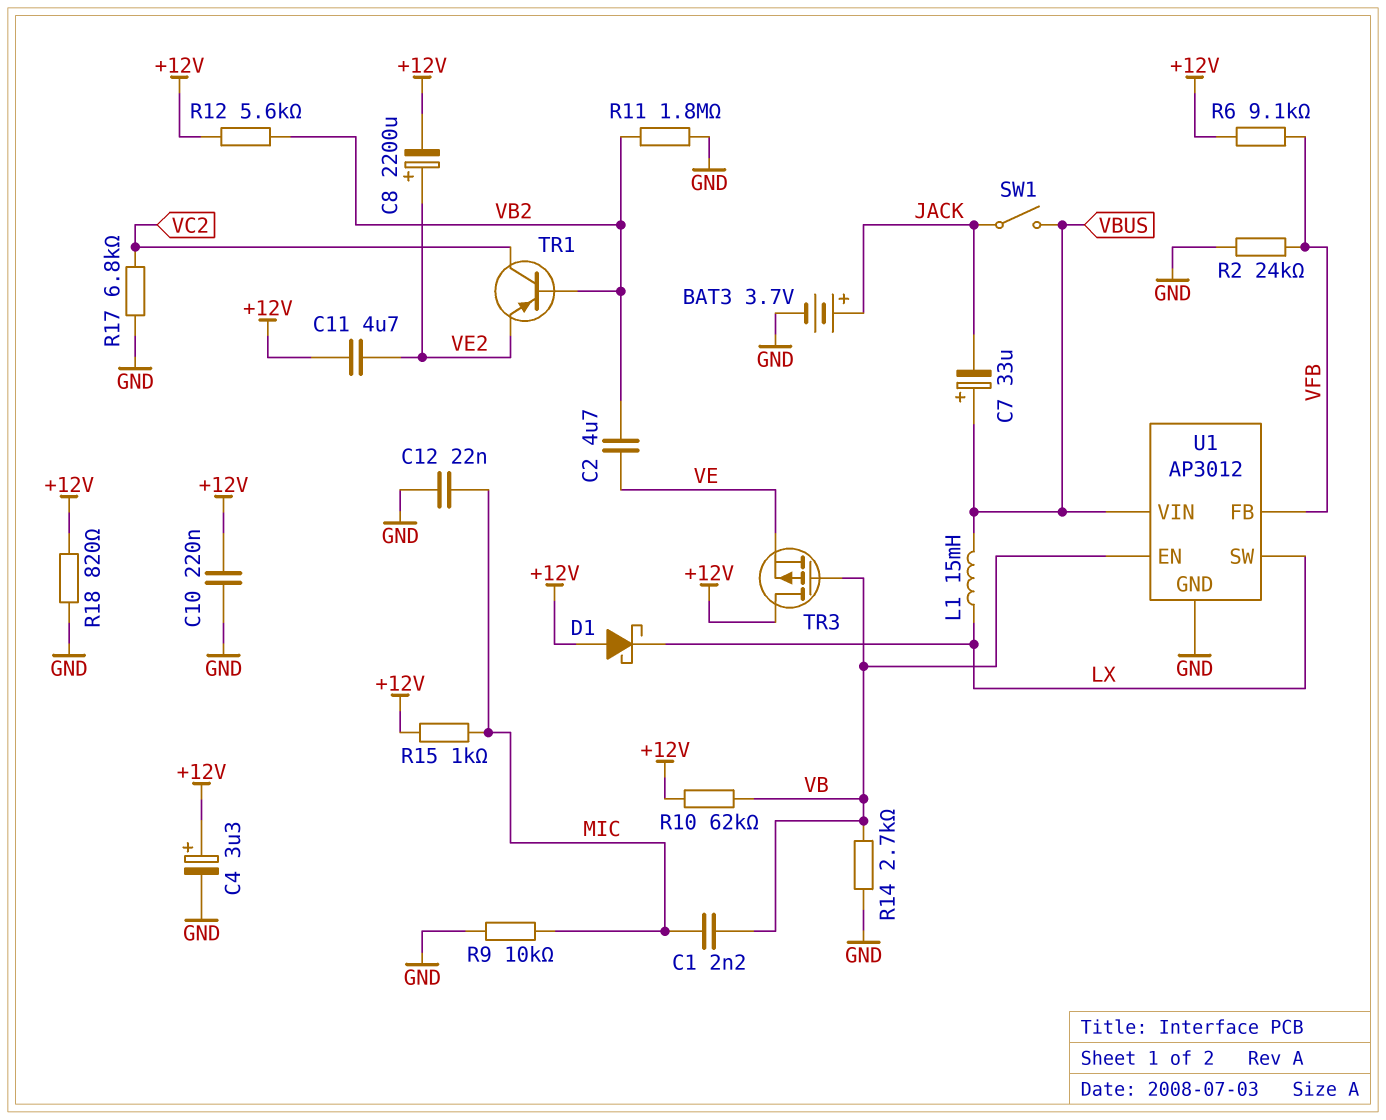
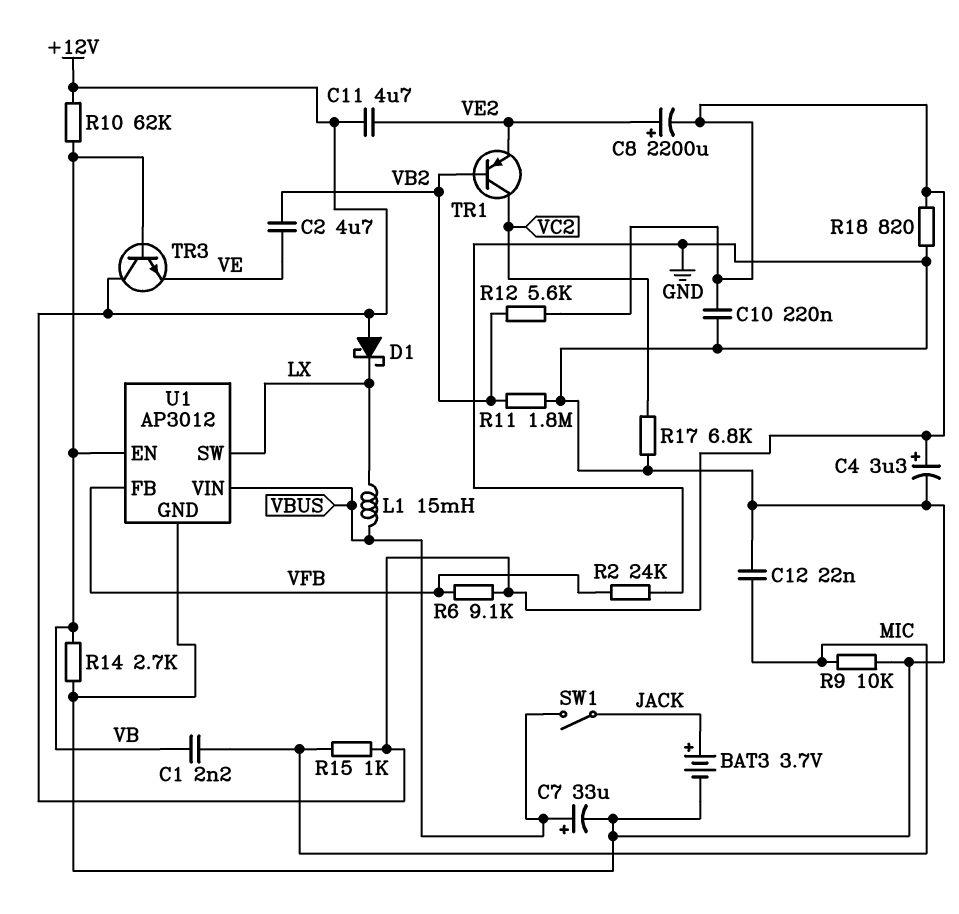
C7: 33uF (plus VBUS, minus JACK) -> 33uF (plus VBUS, minus GND)
TR3: PMOS (G VB, D +12V, S VE) -> NPN (B VB, C +12V, E VE)

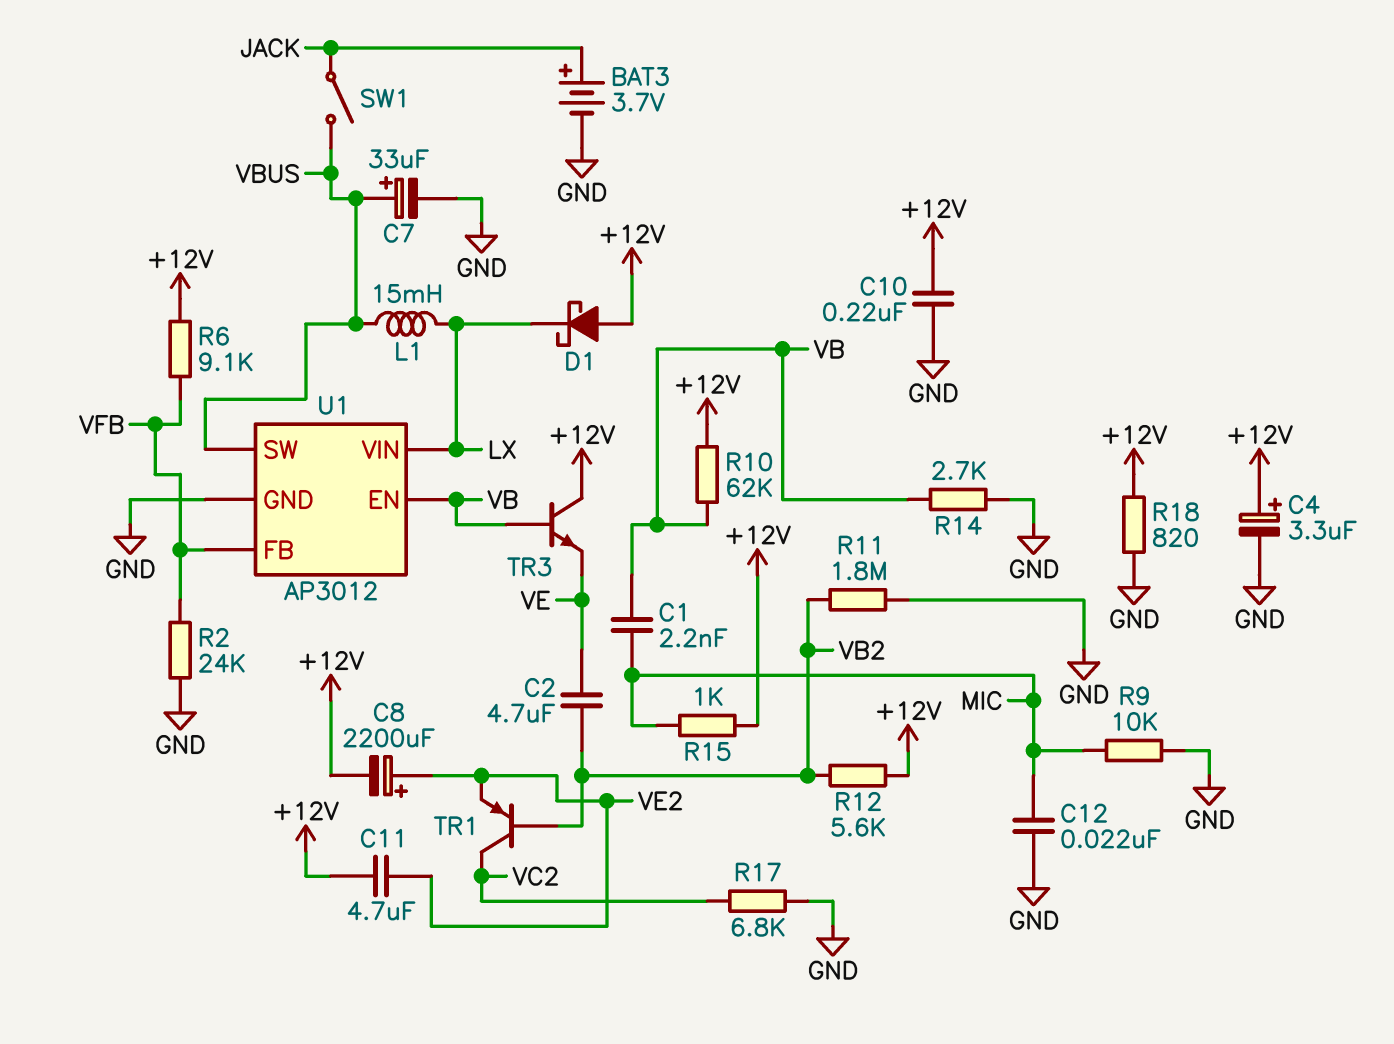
U1 pin SW: LX -> VBUS
U1 pin VIN: VBUS -> LX

